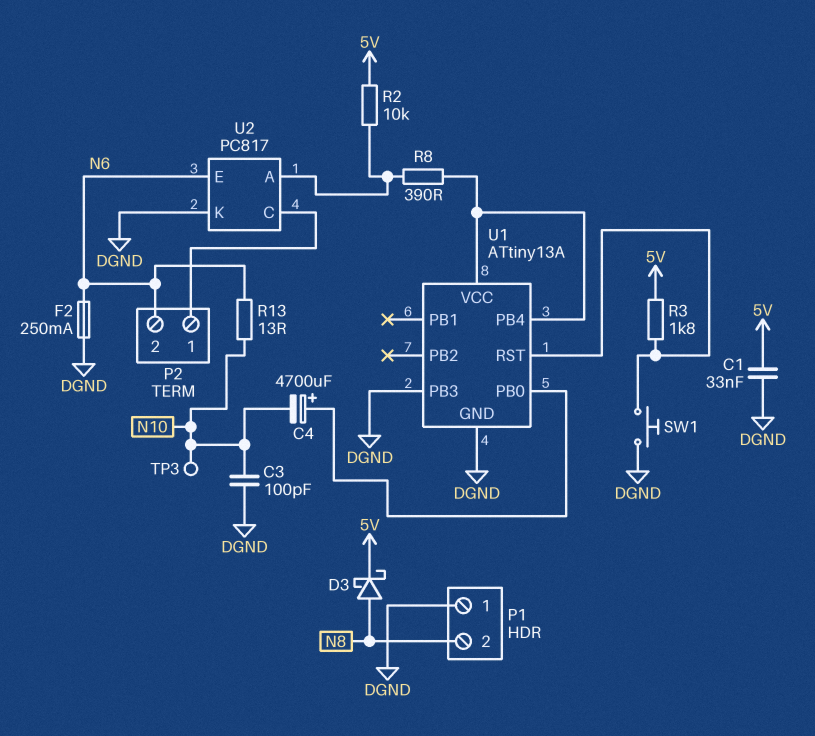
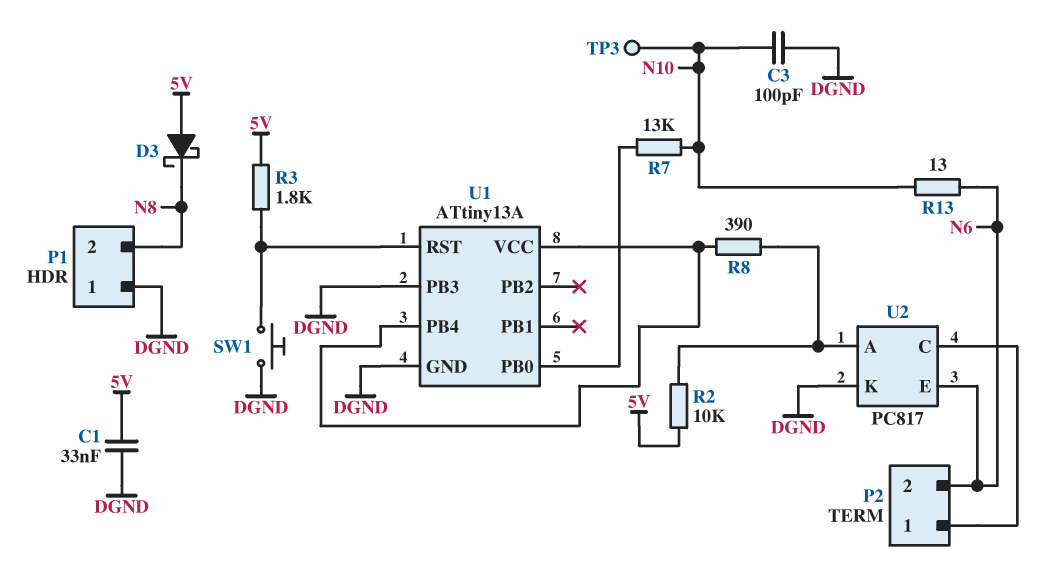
C4: 4700uF (plus U1/PB0, minus N10) -> none
D3: schottky (A N8, K 5V) -> schottky (A 5V, K N8)
F2: 250mA (DGND, N6) -> none
R7: none -> 13k (N10, U1/PB0)

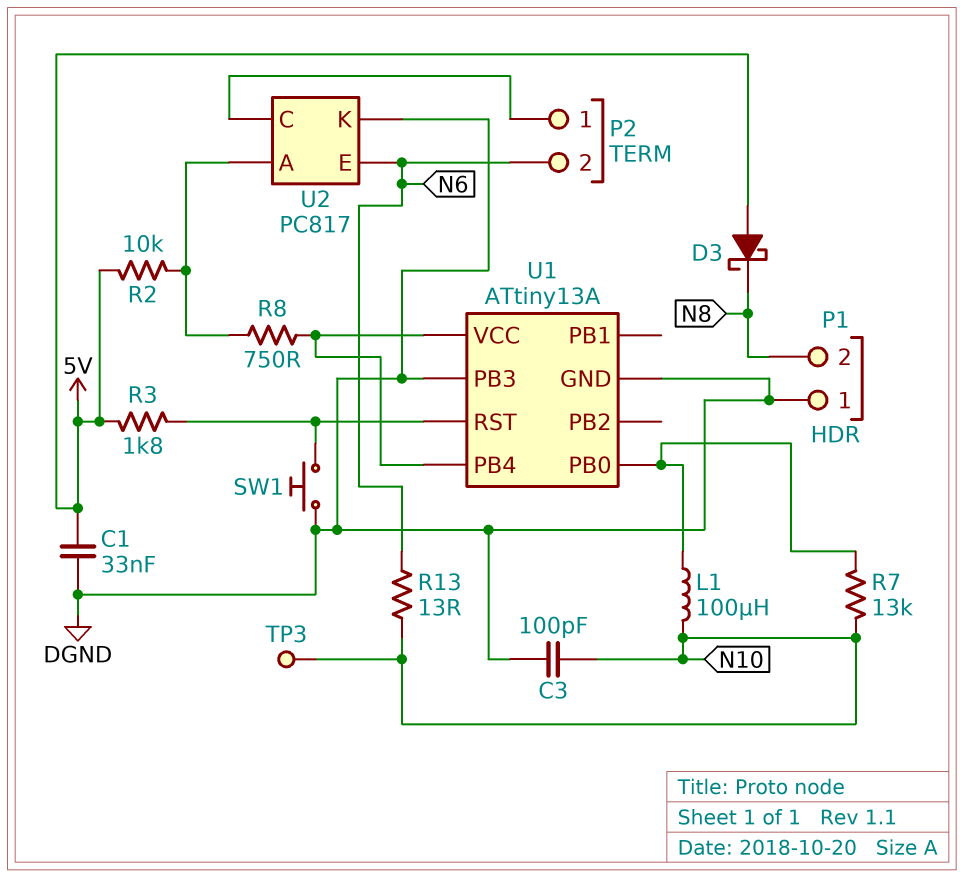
L1: none -> 100uH (N10, U1/PB0)
R8: 390 (U1/PB4, U2/A) -> 750 (U1/PB4, U2/A)

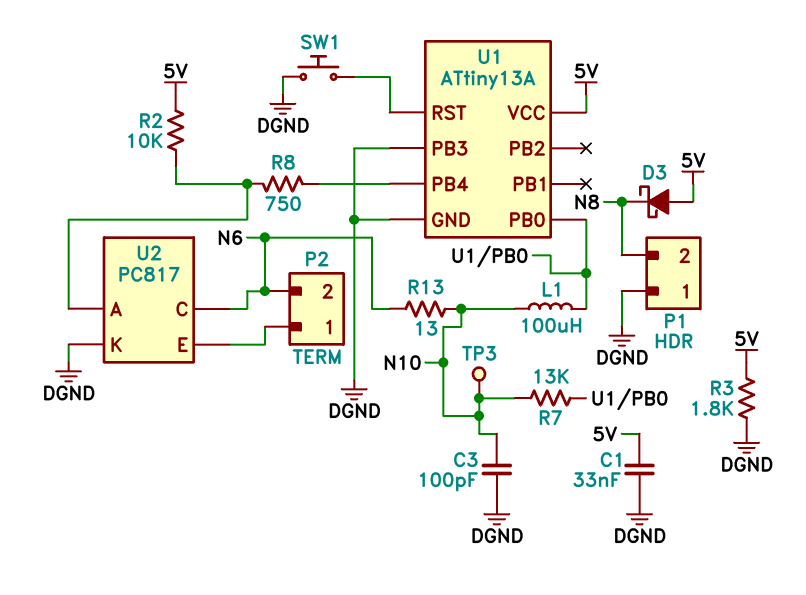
R3: 1.8k (5V, U1/RST) -> 1.8k (5V, DGND)
U1 pin VCC: U1/PB4 -> 5V
U2 pin C: P2/1 -> N6
U2 pin E: N6 -> P2/1

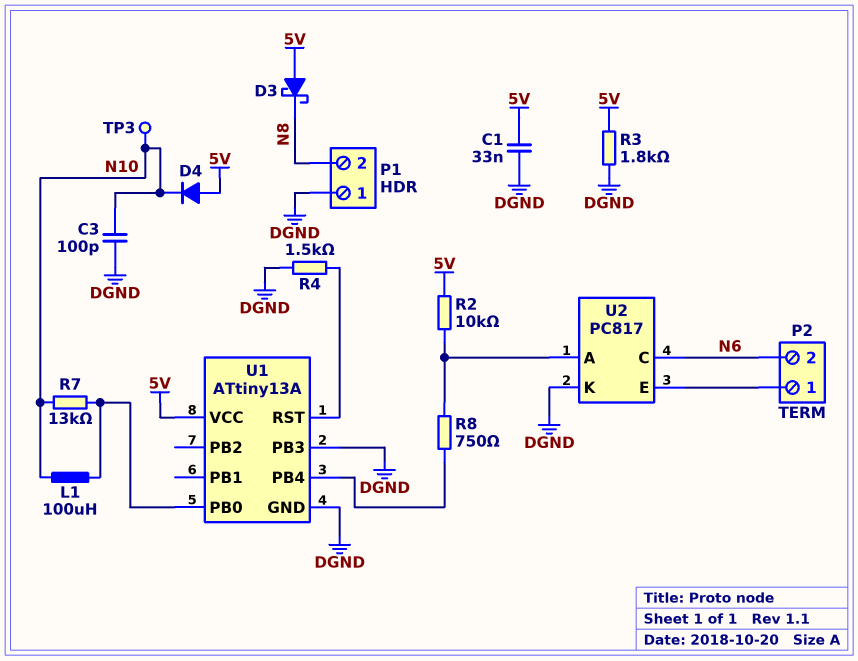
D4: none -> diode (A 5V, K N10)
R4: none -> 1.5k (DGND, U1/RST)
R13: 13 (N6, N10) -> none
SW1: button (DGND, U1/RST) -> none

